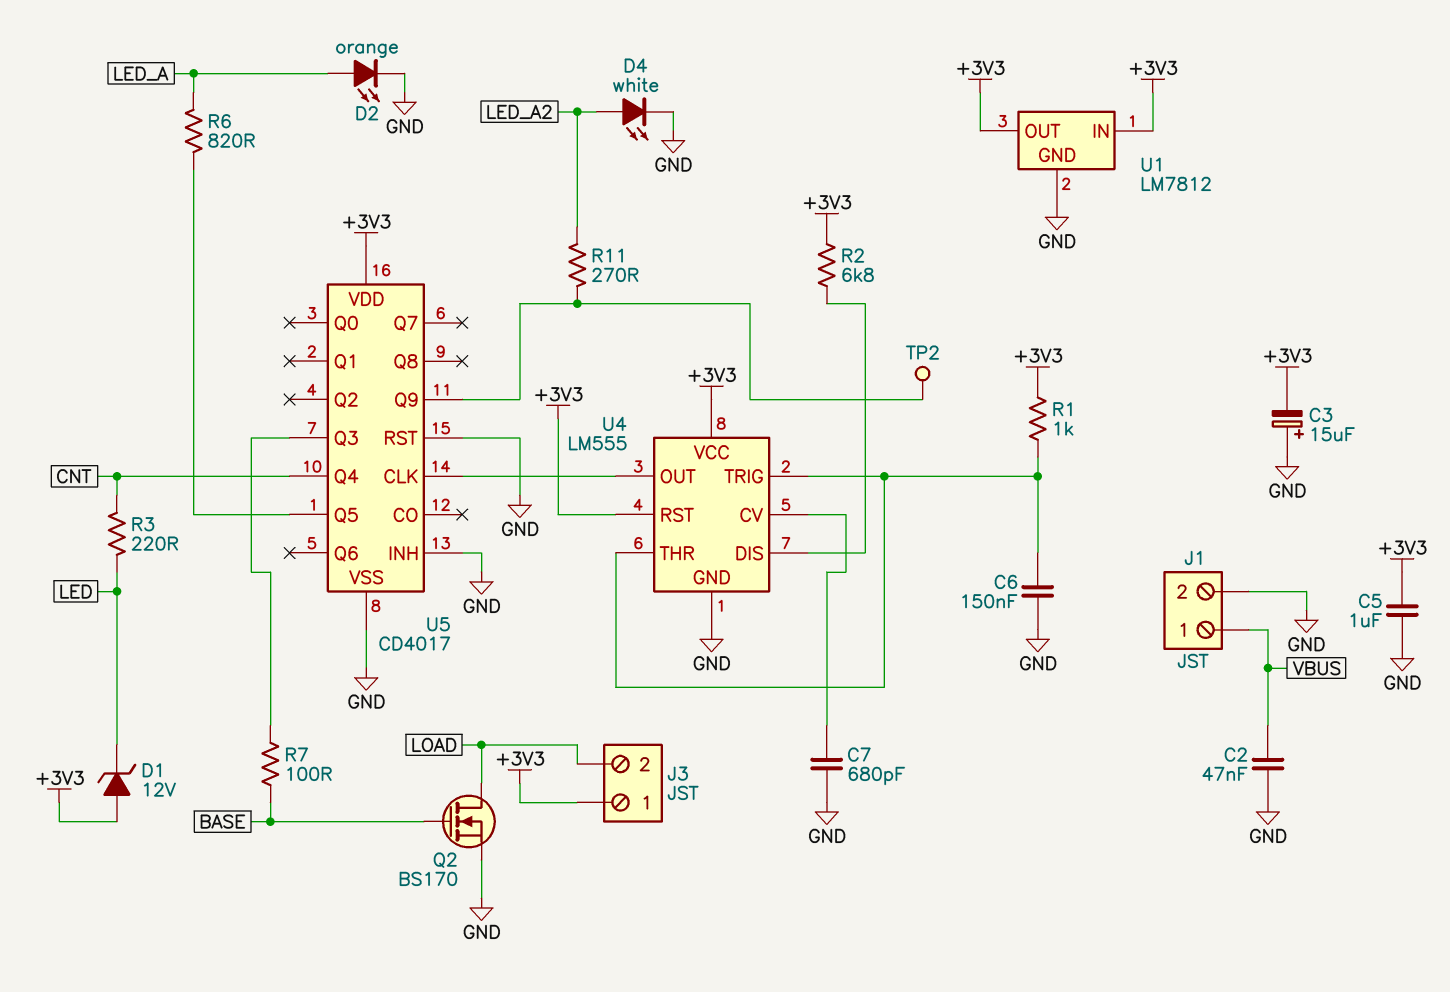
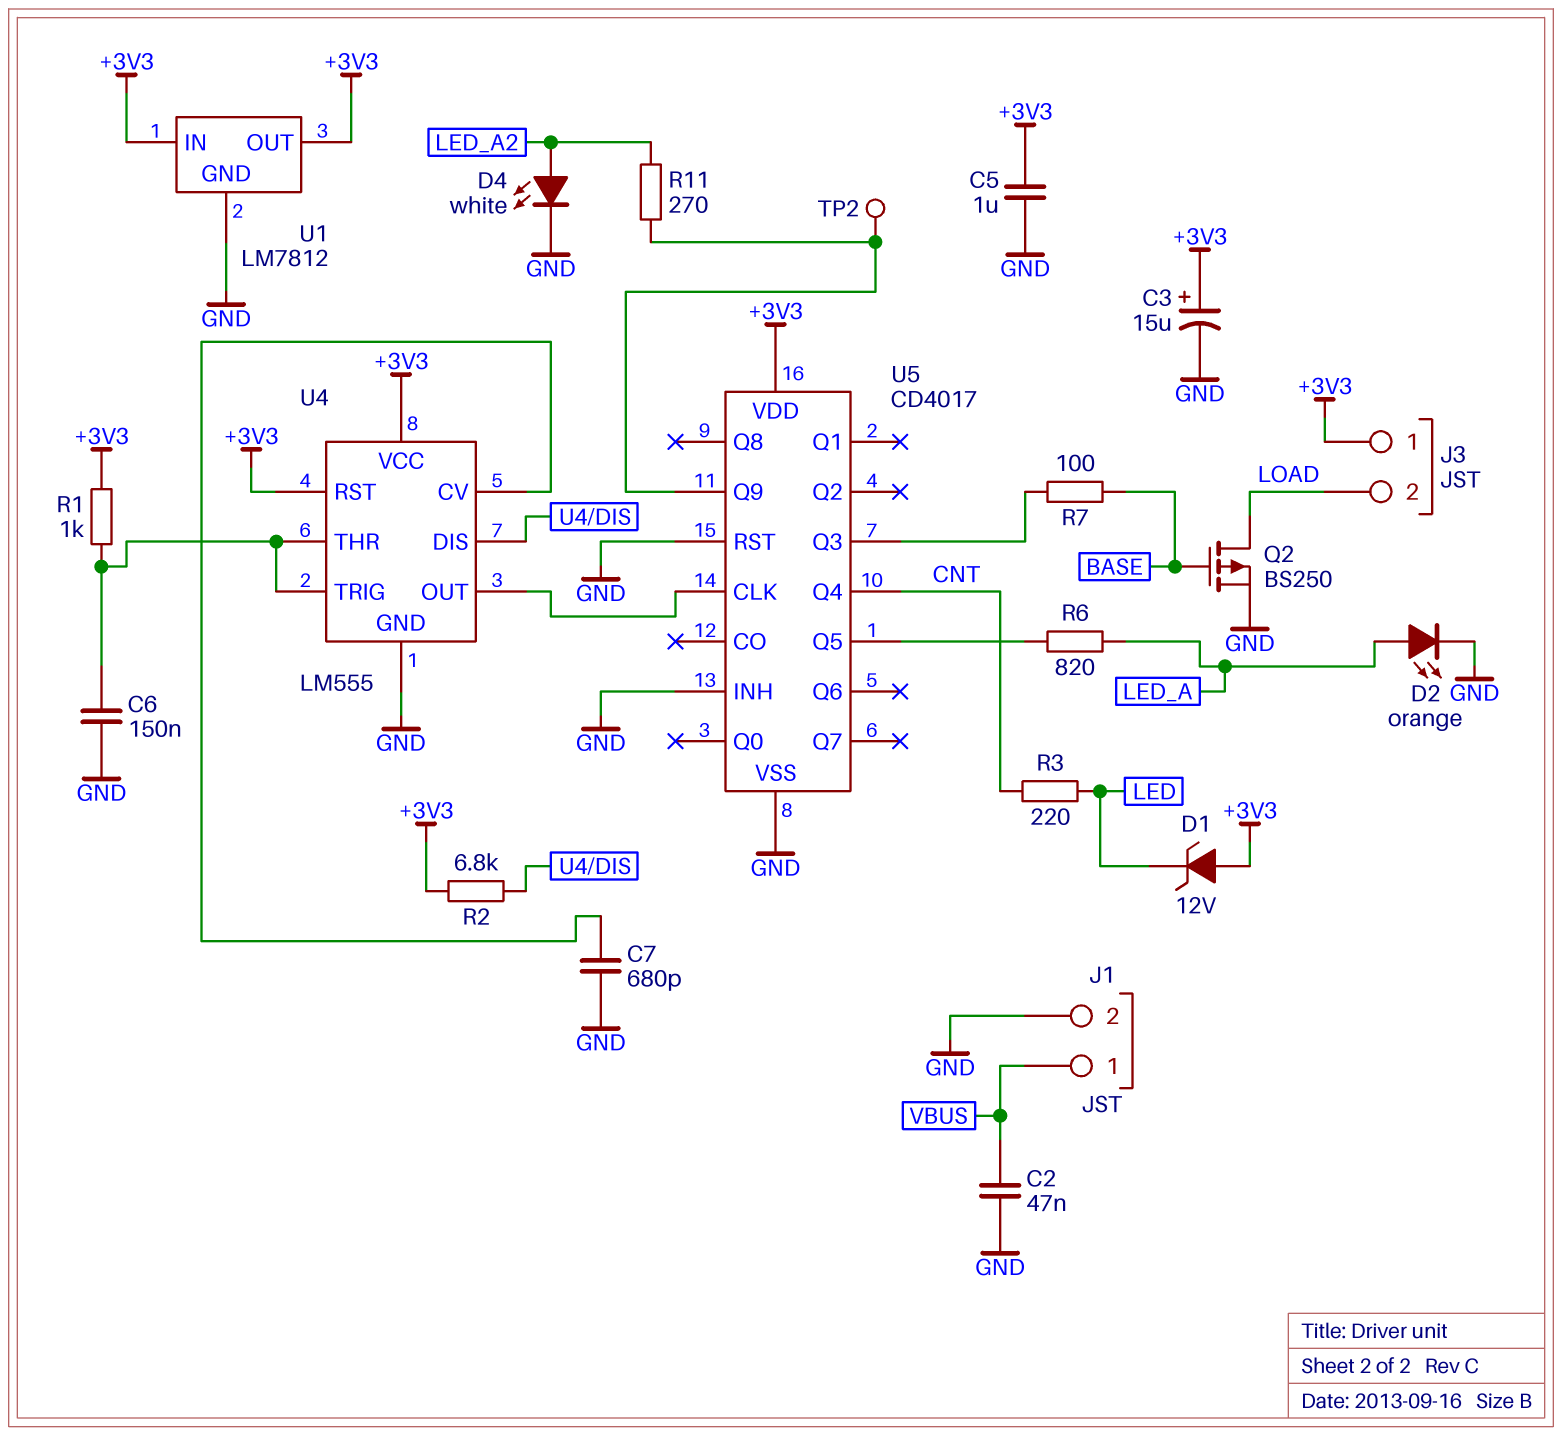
C3: 15uF (plus GND, minus +3V3) -> 15uF (plus +3V3, minus GND)
Q2: NMOS BS170 (G BASE, D LOAD, S GND) -> PMOS BS250 (G BASE, D LOAD, S GND)

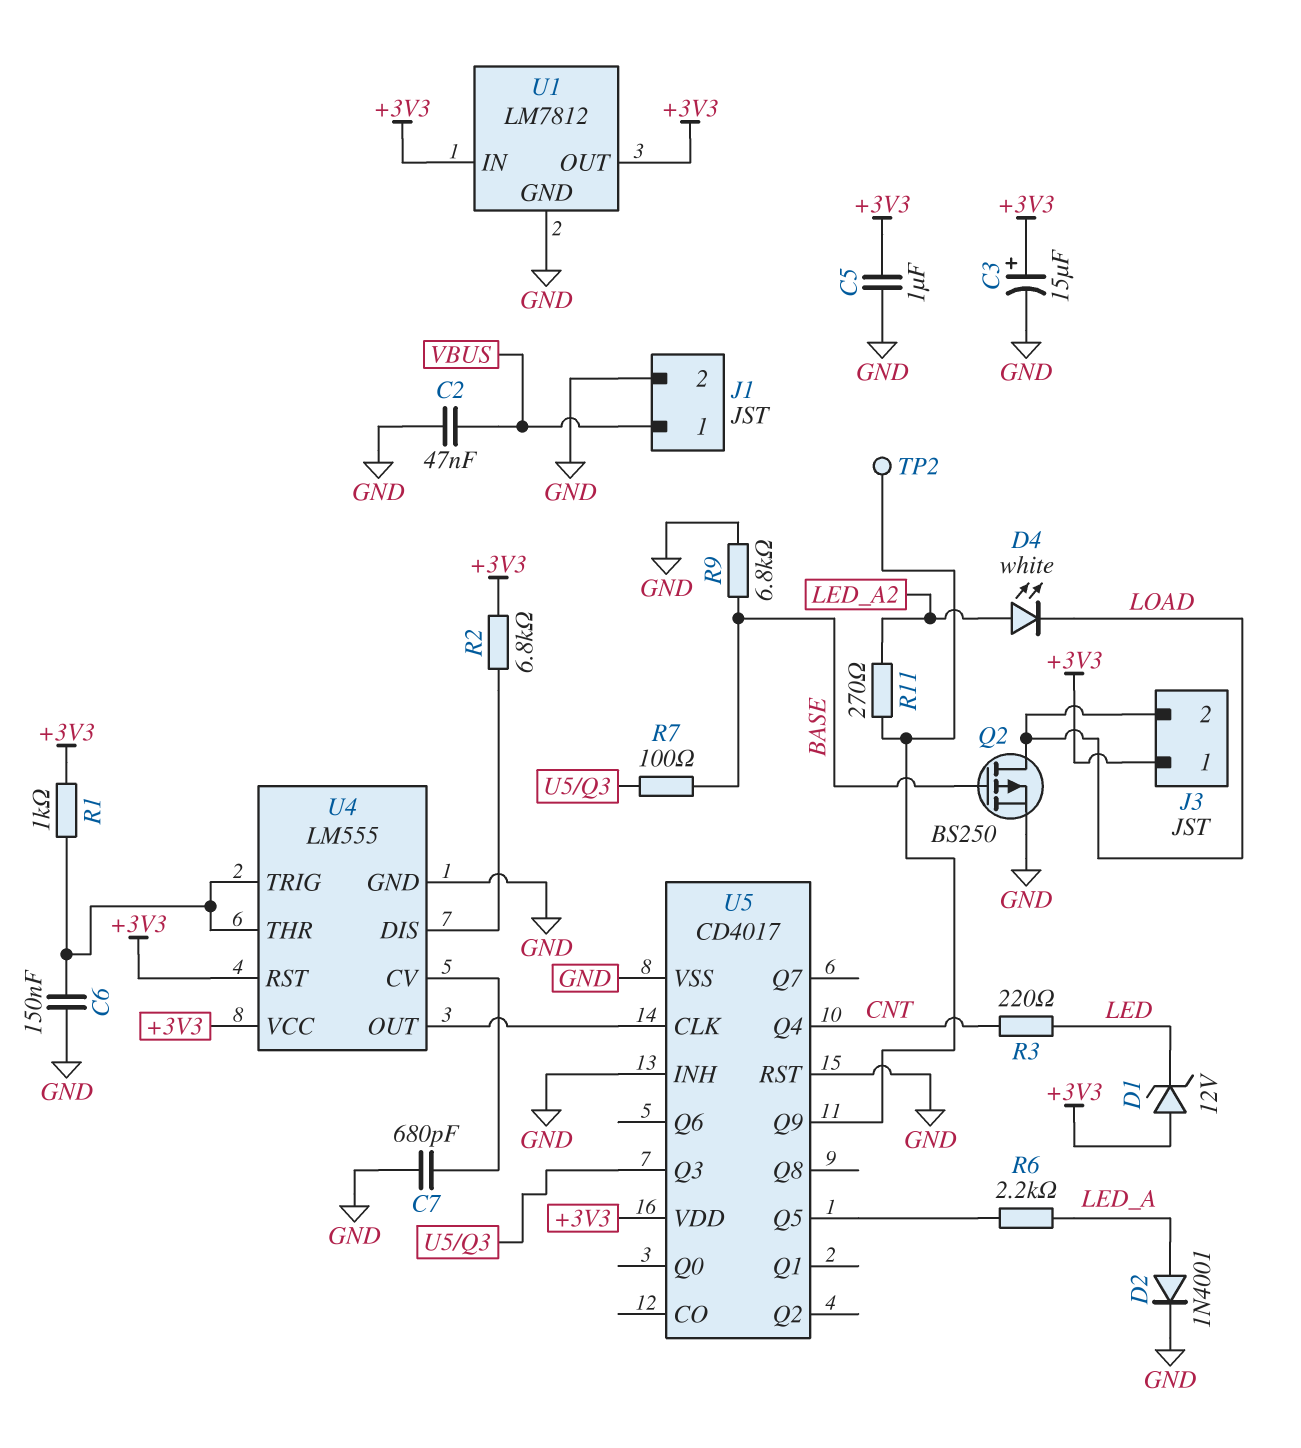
D2: LED orange (A LED_A, K GND) -> diode 1N4001 (A LED_A, K GND)
D4: LED white (A LED_A2, K GND) -> LED white (A LED_A2, K LOAD)
R6: 820 (LED_A, U5/Q5) -> 2.2k (LED_A, U5/Q5)
R9: none -> 6.8k (BASE, GND)

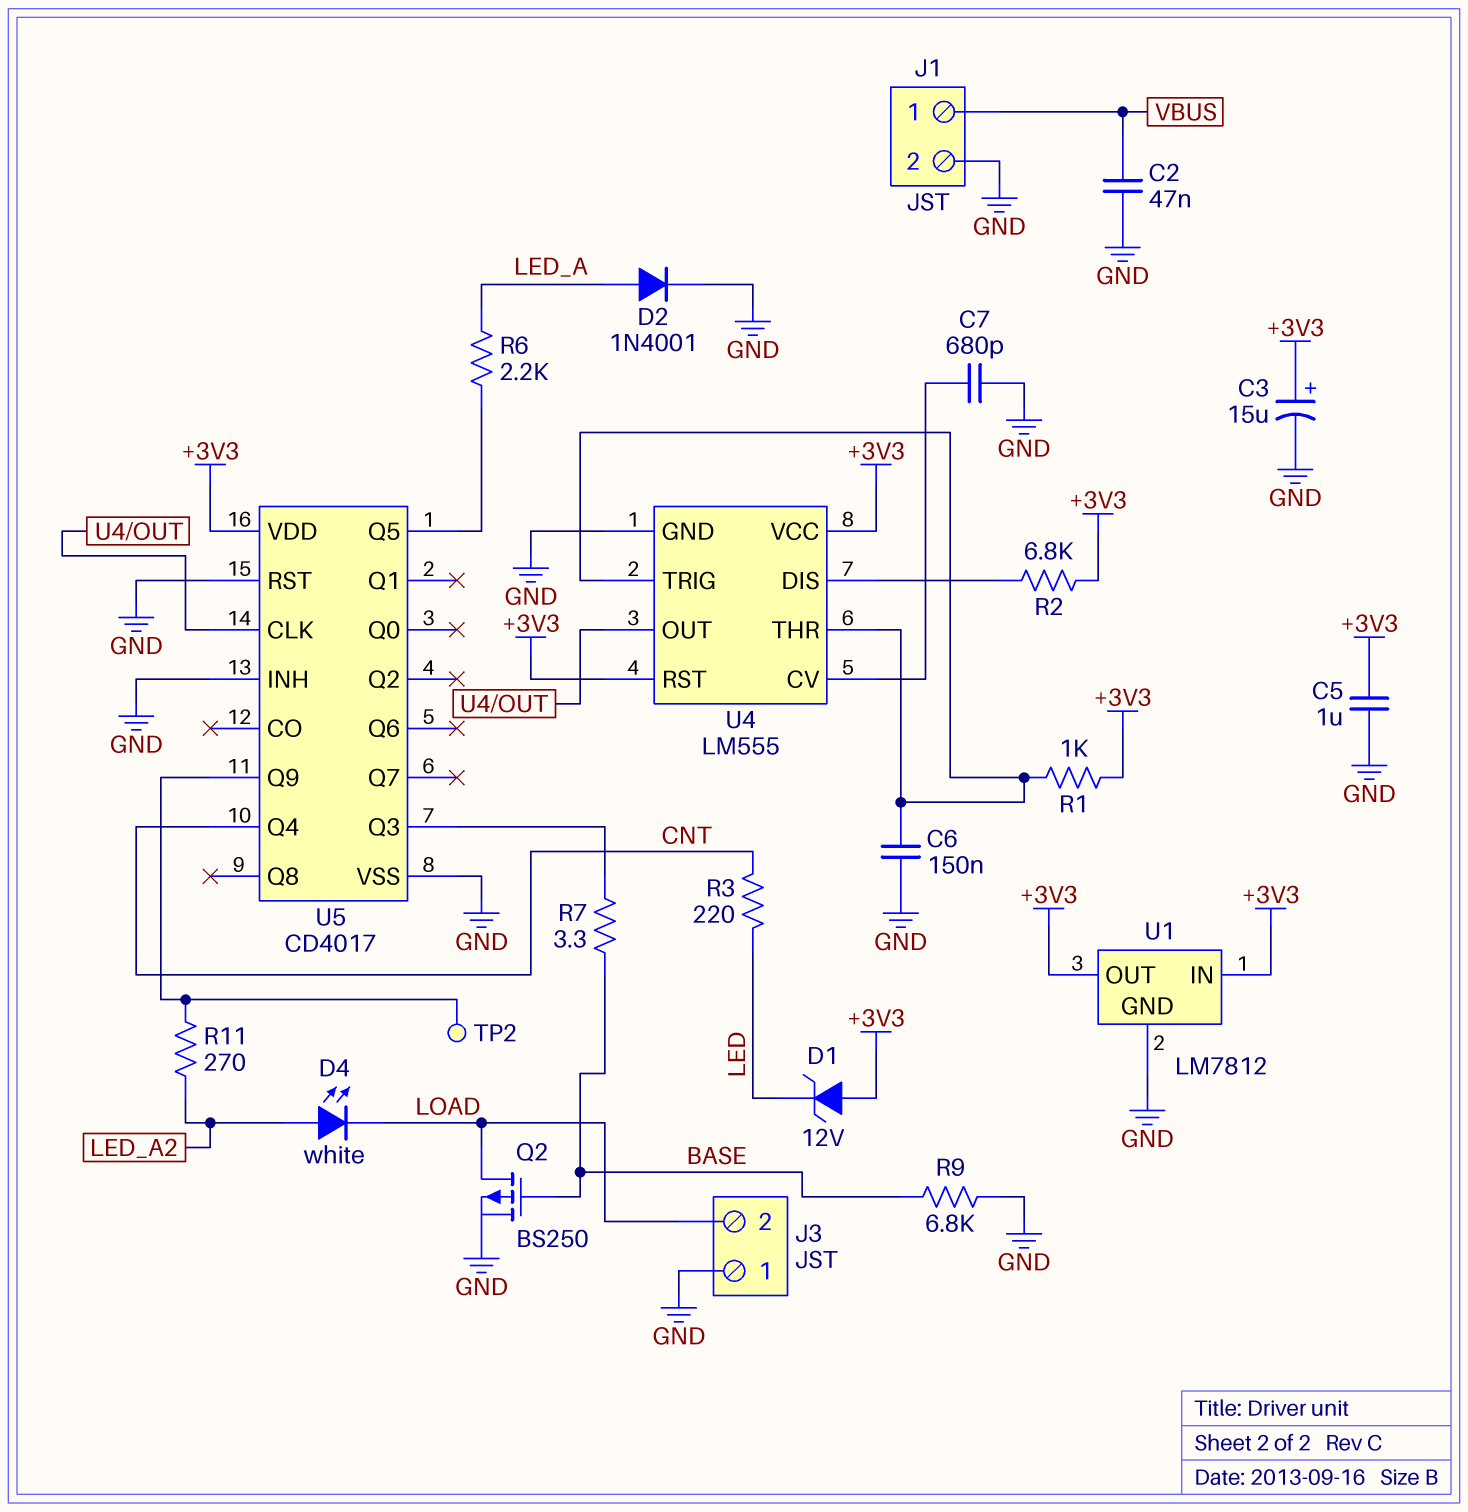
J3 pin 1: +3V3 -> GND
R7: 100 (BASE, U5/Q3) -> 3.3 (BASE, U5/Q3)

